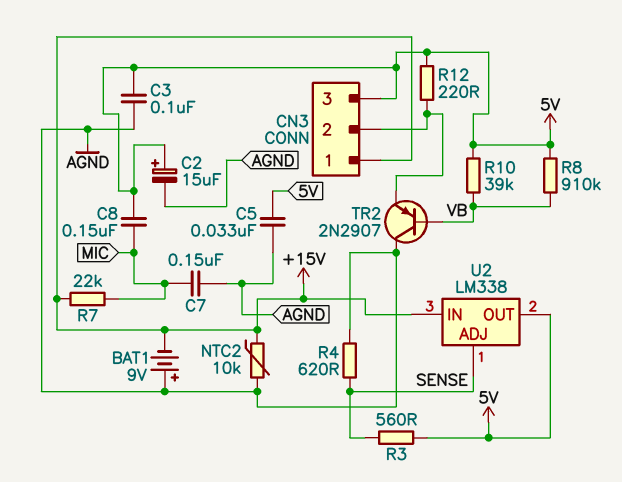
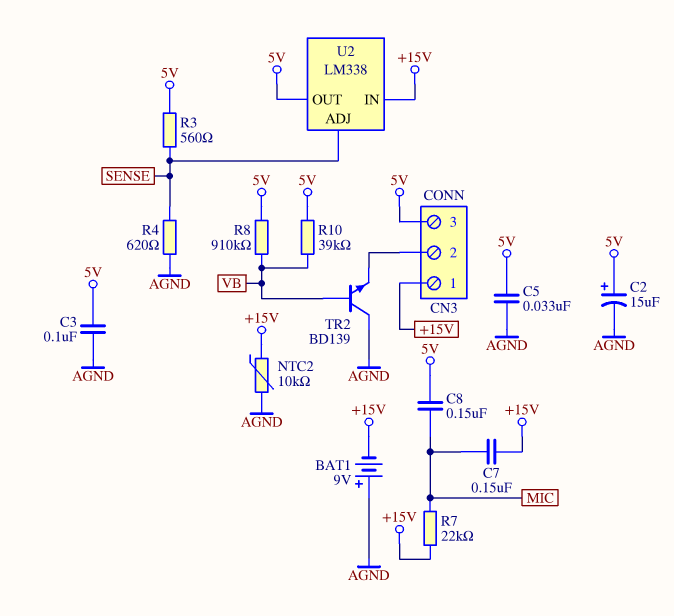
C7: 150nF (AGND, MIC) -> 150nF (+15V, MIC)
R12: 220 (5V, CN3/2) -> none
TR2: PNP 2N2907 (B VB, C AGND, E CN3/2) -> NPN BD139 (B VB, C AGND, E CN3/2)

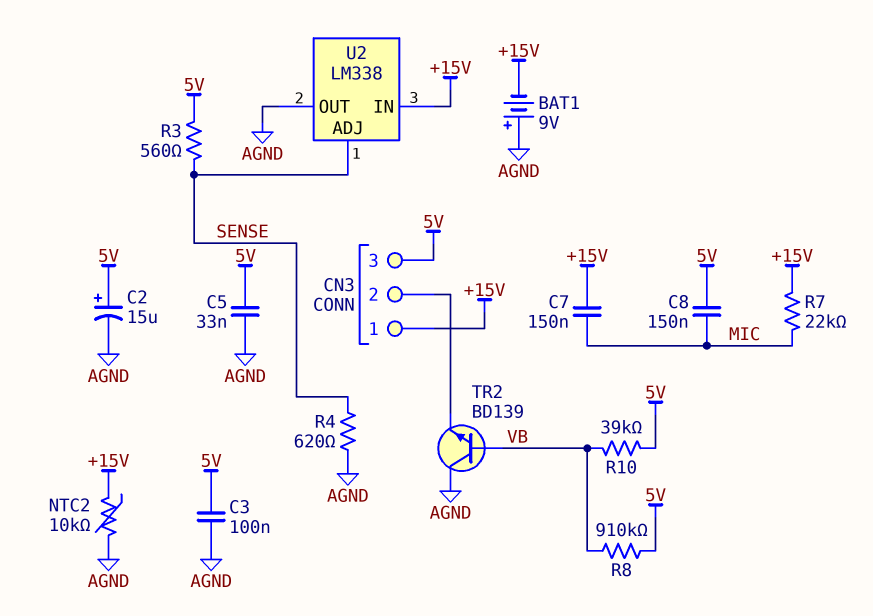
U2 pin OUT: 5V -> AGND

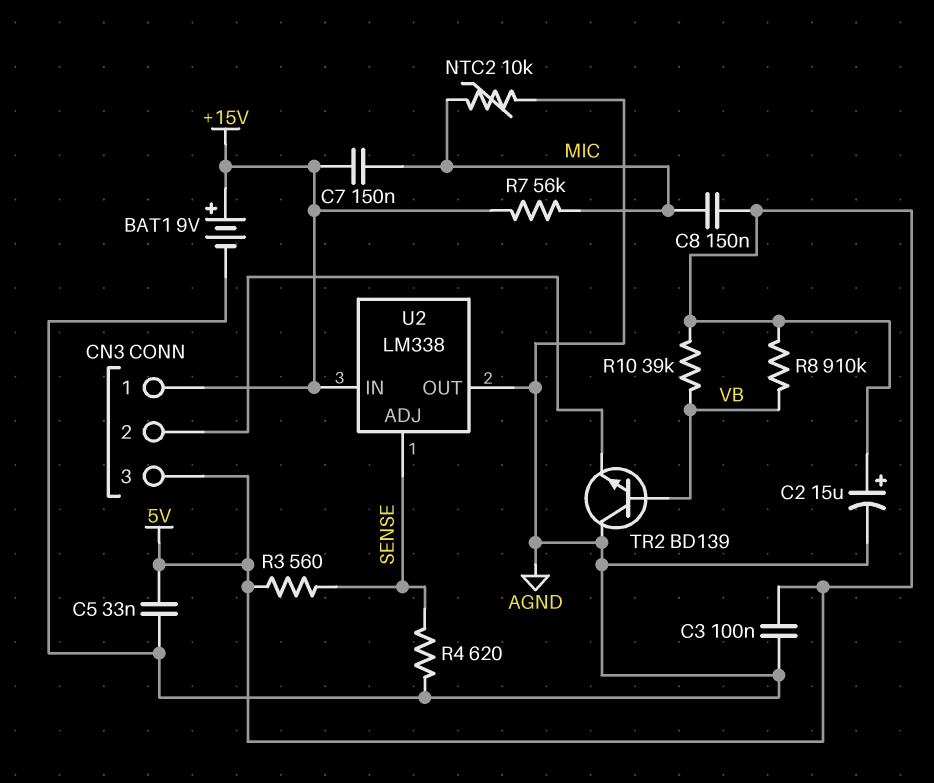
BAT1: 9V (plus AGND, minus +15V) -> 9V (plus +15V, minus AGND)
NTC2: 10k (+15V, AGND) -> 10k (AGND, MIC)
R7: 22k (+15V, MIC) -> 56k (+15V, MIC)

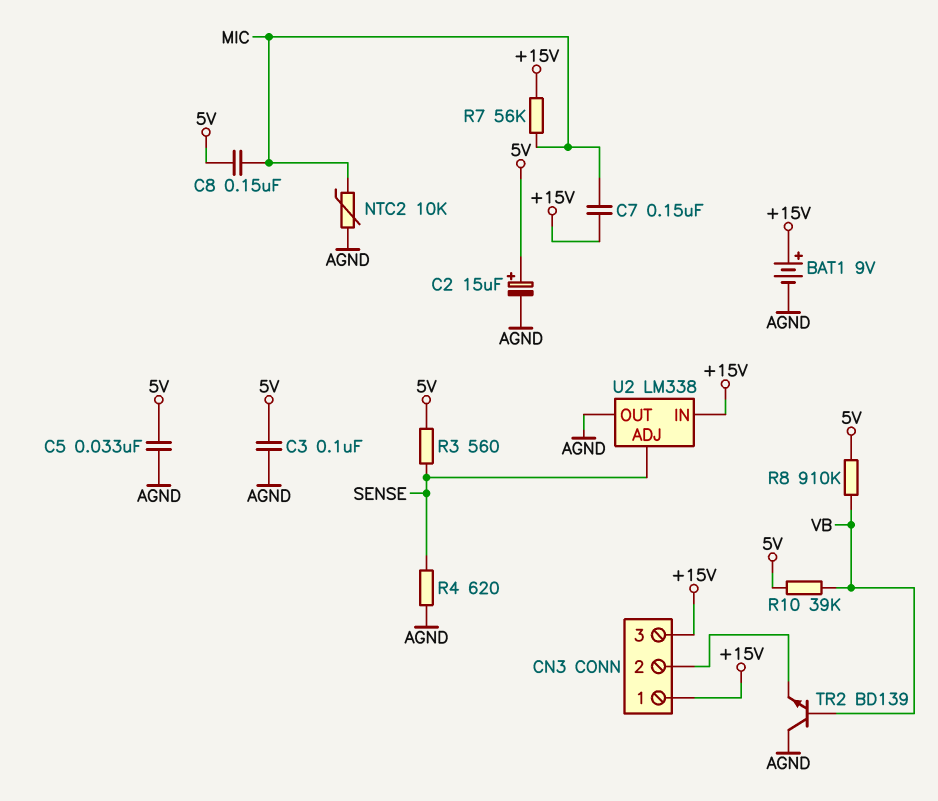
CN3 pin 3: 5V -> +15V

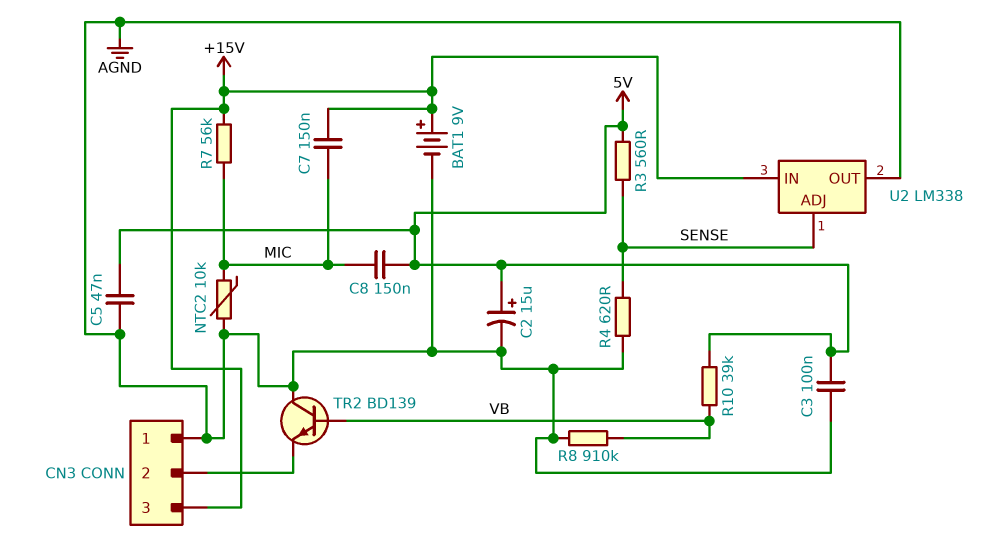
C5: 33nF (5V, AGND) -> 47nF (5V, AGND)
CN3 pin 1: +15V -> AGND
R8: 910k (5V, VB) -> 910k (AGND, VB)

